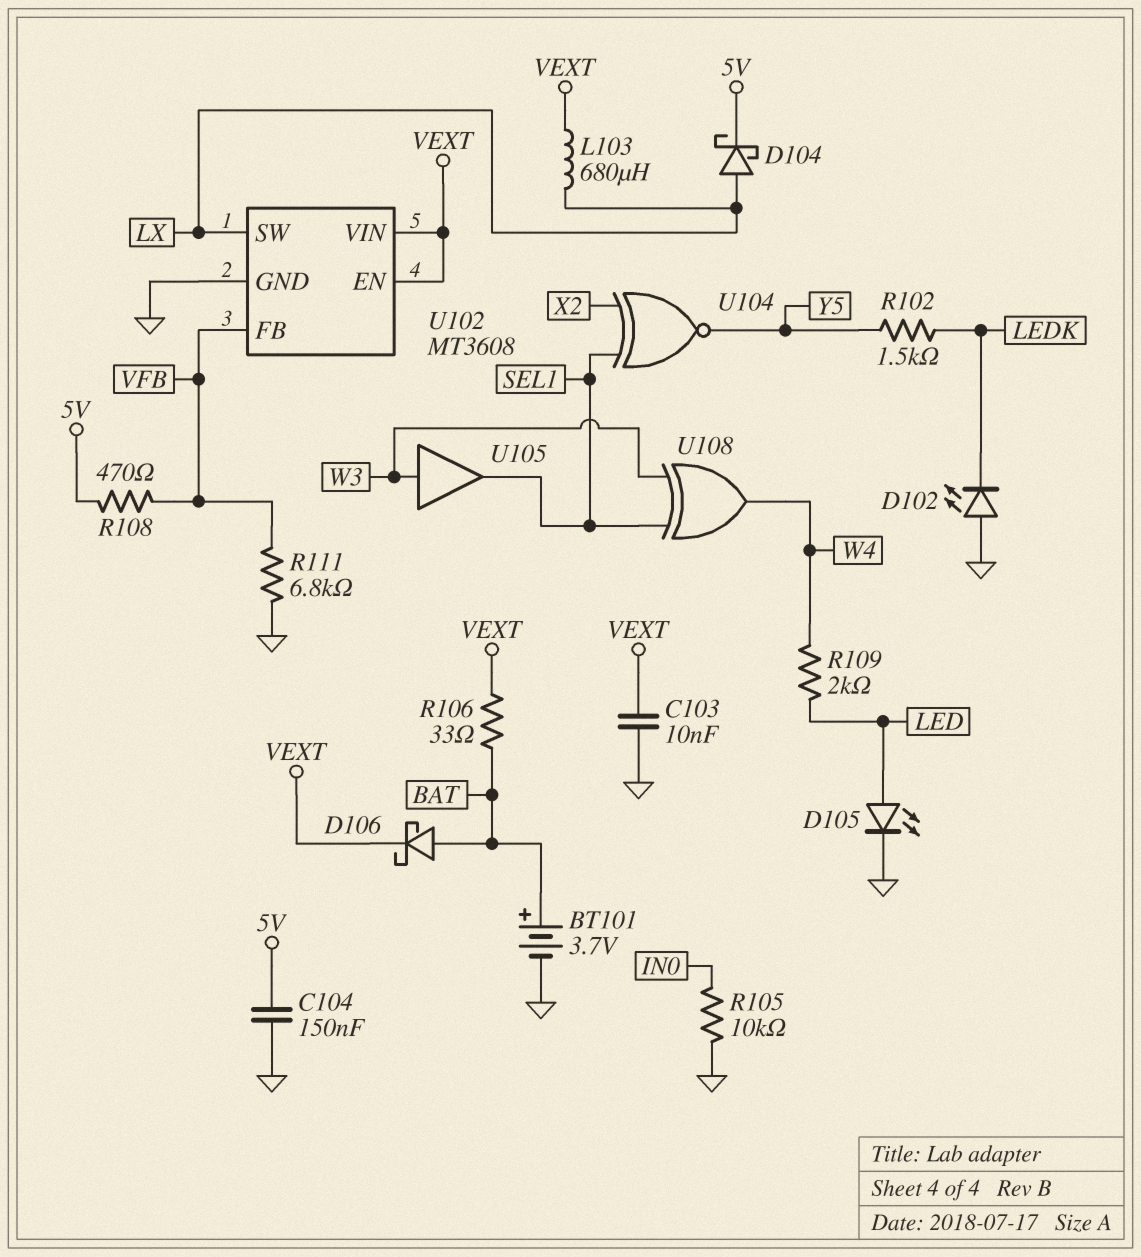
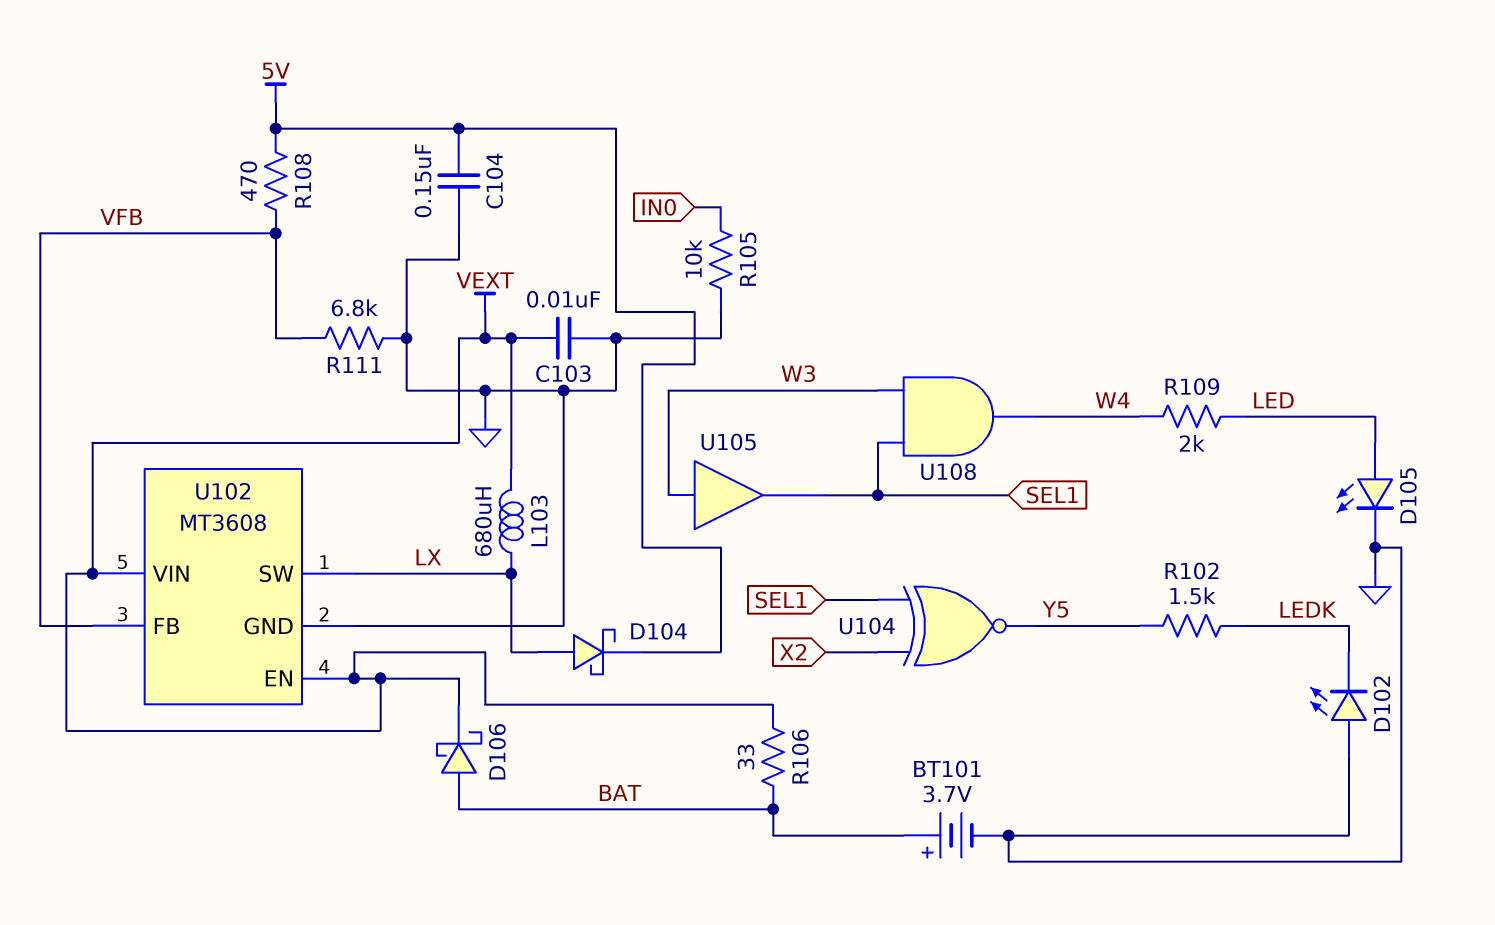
U108: XOR (in SEL1, in W3, out W4) -> AND (in SEL1, in W3, out W4)

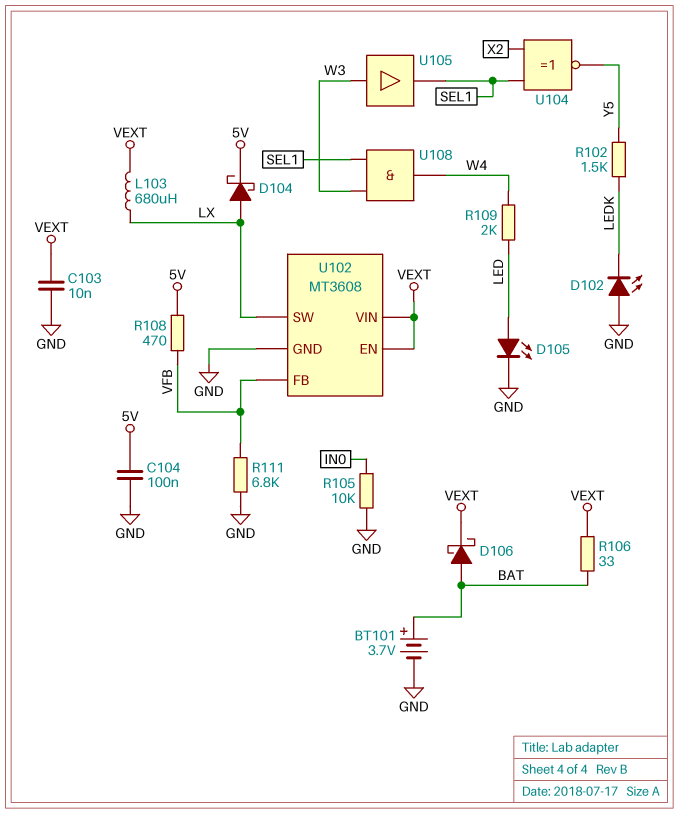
C104: 150nF (5V, GND) -> 100nF (5V, GND)

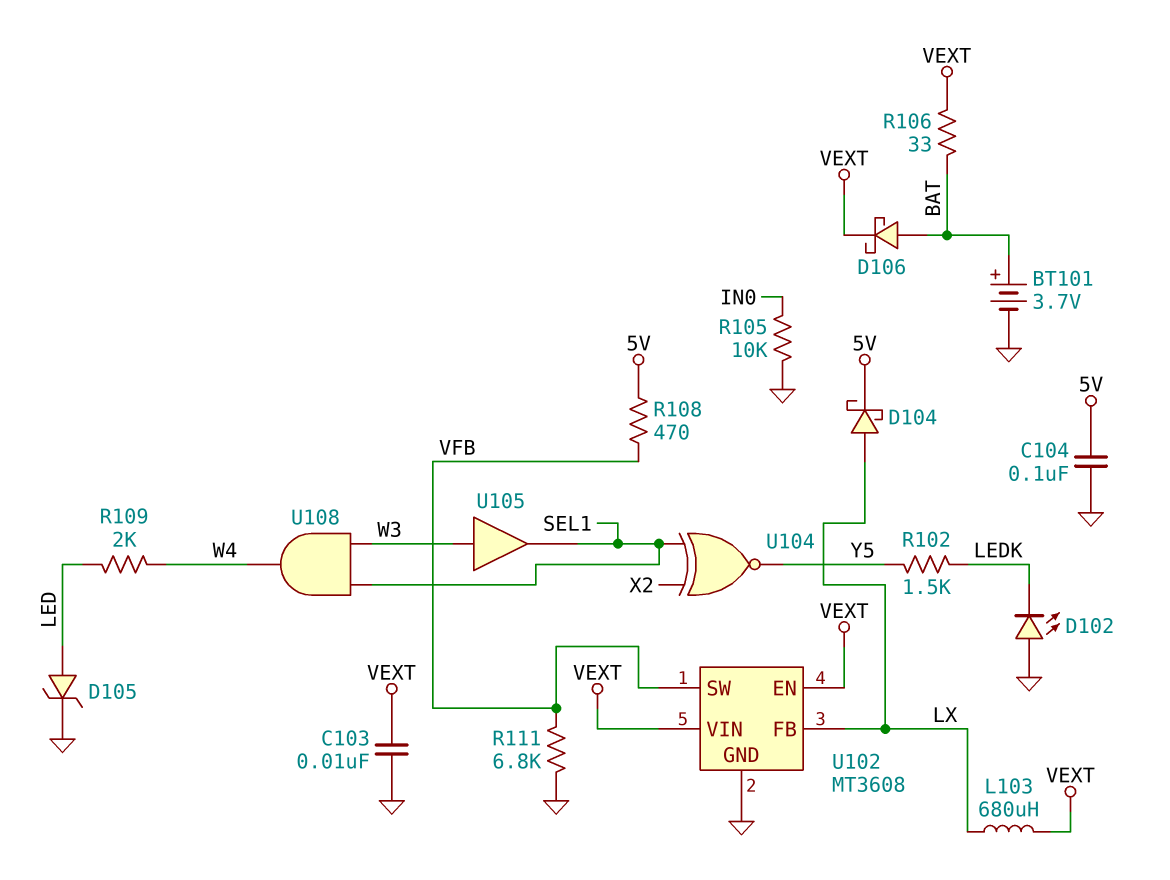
D105: LED (A LED, K GND) -> zener (A LED, K GND)
U102 pin FB: VFB -> LX
U102 pin SW: LX -> VFB

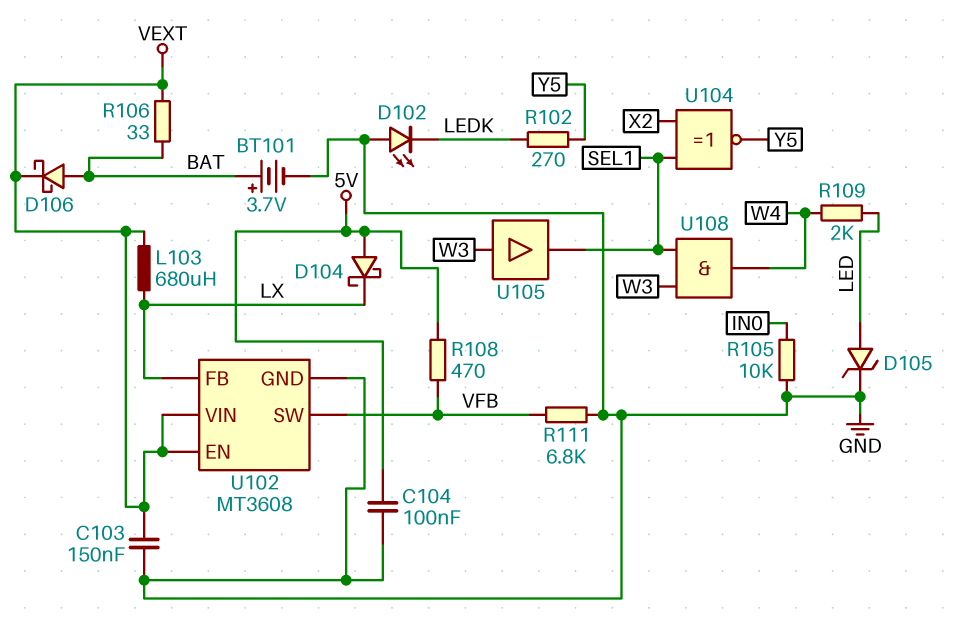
C103: 10nF (GND, VEXT) -> 150nF (GND, VEXT)
D104: schottky (A LX, K 5V) -> schottky (A 5V, K LX)
R102: 1.5k (LEDK, Y5) -> 270 (LEDK, Y5)

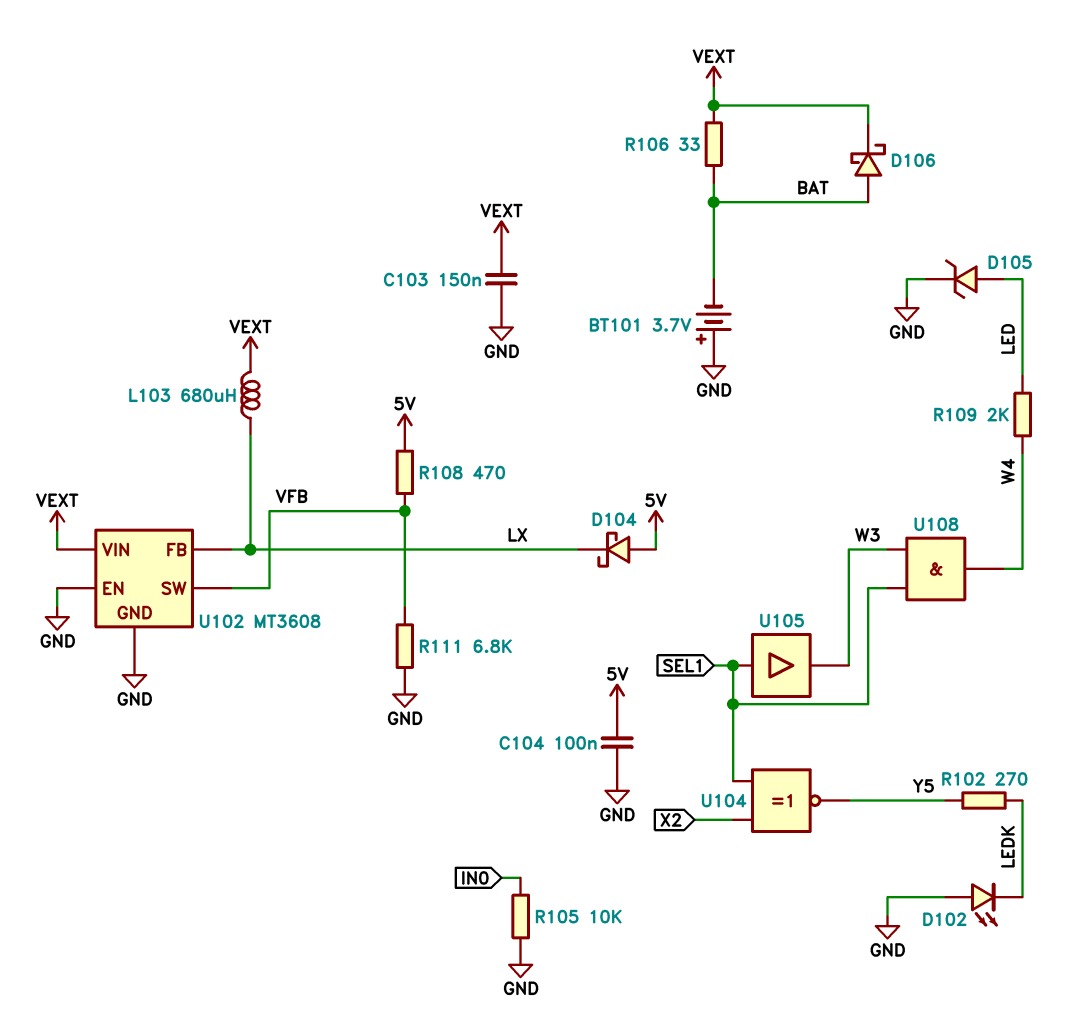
BT101: 3.7V (plus BAT, minus GND) -> 3.7V (plus GND, minus BAT)
U102 pin EN: VEXT -> GND
U105: buffer (in W3, out SEL1) -> buffer (in SEL1, out W3)

